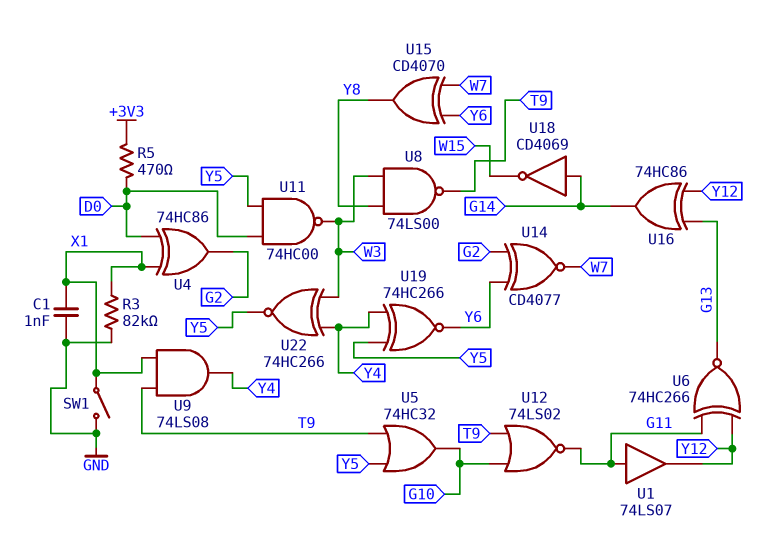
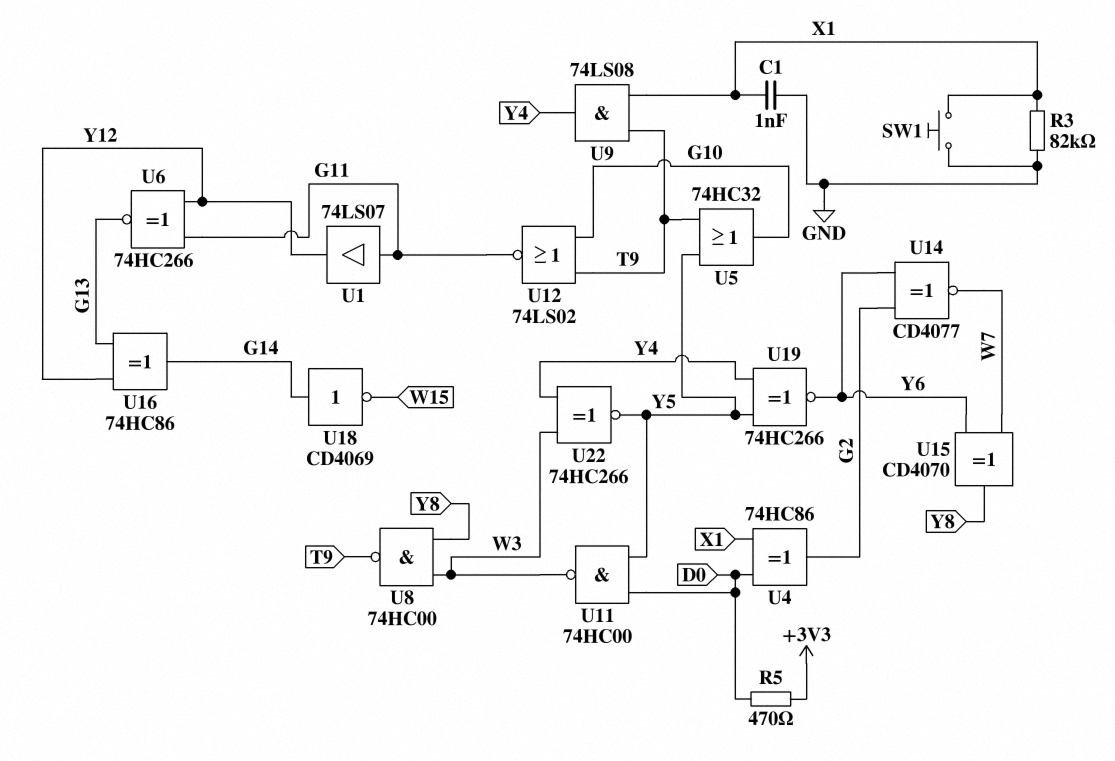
SW1: switch (GND, X1) -> button (GND, X1)
U8: NAND 74LS00 (in W3, in Y8, out T9) -> NAND 74HC00 (in W3, in Y8, out T9)

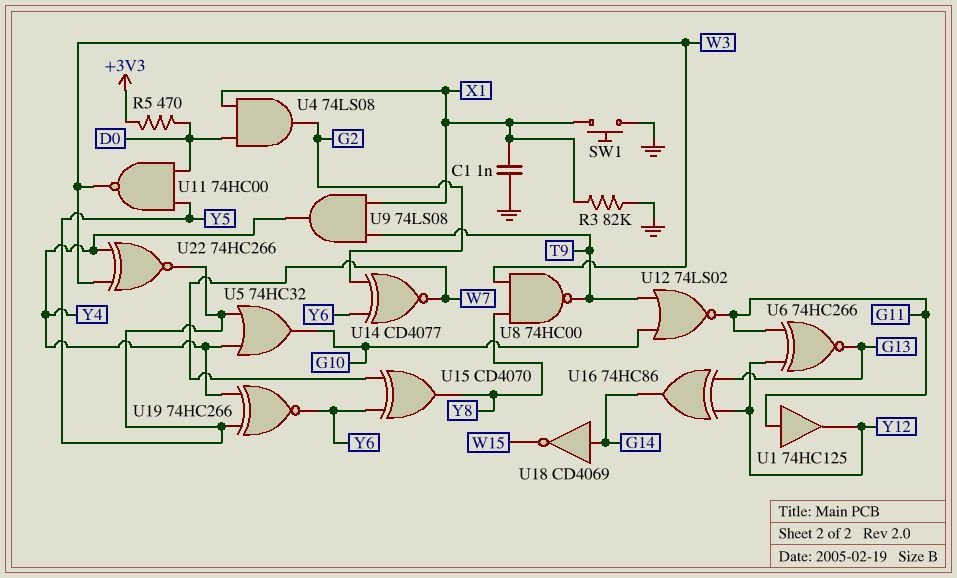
U1: buffer 74LS07 (in G11, out Y12) -> buffer 74HC125 (in G11, out Y12)
U4: XOR 74HC86 (in D0, in X1, out G2) -> AND 74LS08 (in D0, in X1, out G2)
U5: OR 74HC32 (in T9, in Y5, out G10) -> OR 74HC32 (in Y4, in Y5, out G10)

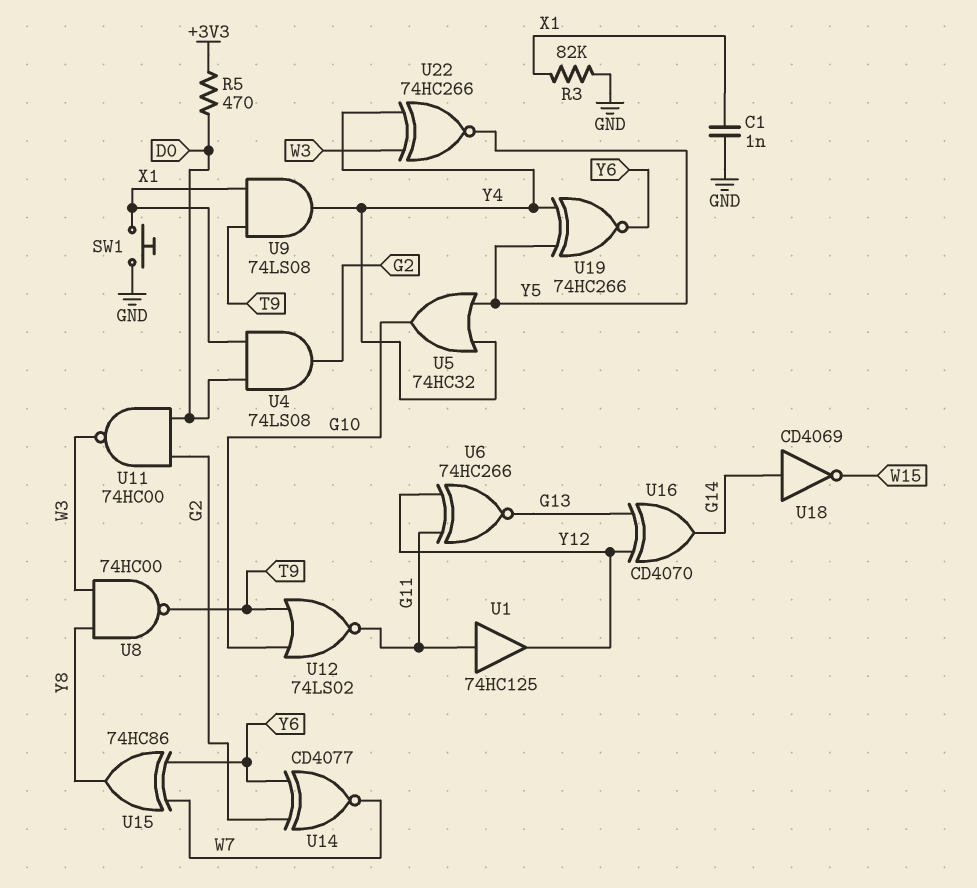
U11: NAND 74HC00 (in D0, in Y5, out W3) -> NAND 74HC00 (in D0, in G2, out W3)
U15: XOR CD4070 (in W7, in Y6, out Y8) -> XOR 74HC86 (in W7, in Y6, out Y8)
U16: XOR 74HC86 (in G13, in Y12, out G14) -> XOR CD4070 (in G13, in Y12, out G14)

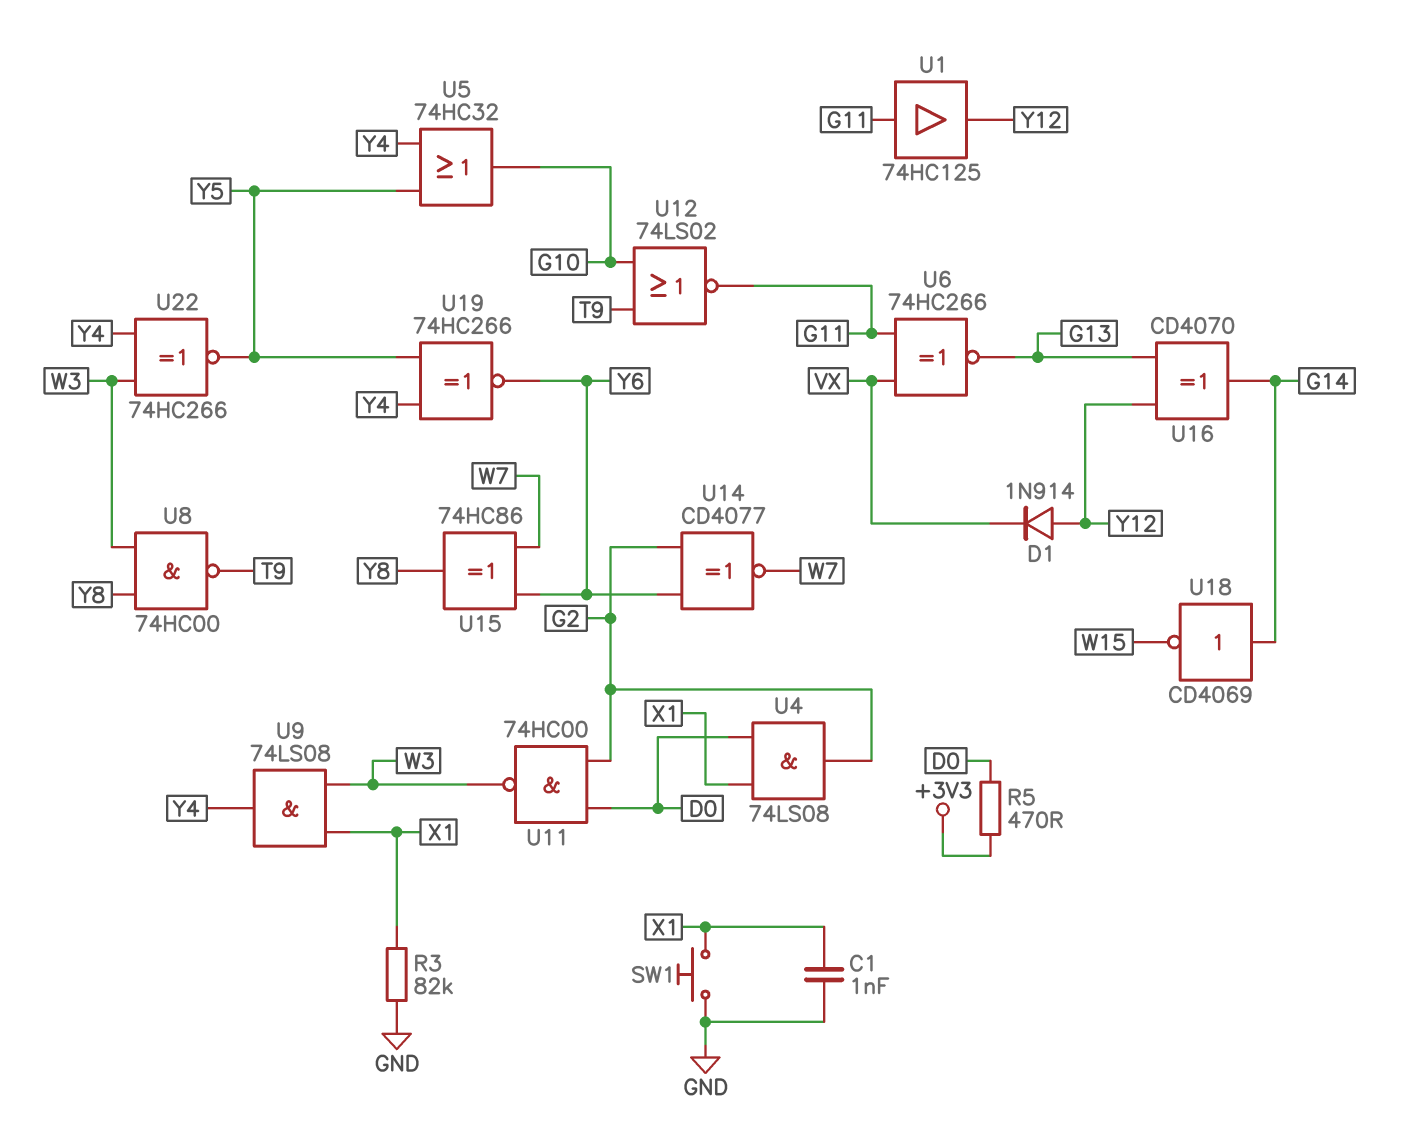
D1: none -> diode 1N914 (A Y12, K VX)
U6: XNOR 74HC266 (in G11, in Y12, out G13) -> XNOR 74HC266 (in G11, in VX, out G13)
U9: AND 74LS08 (in T9, in X1, out Y4) -> AND 74LS08 (in W3, in X1, out Y4)

